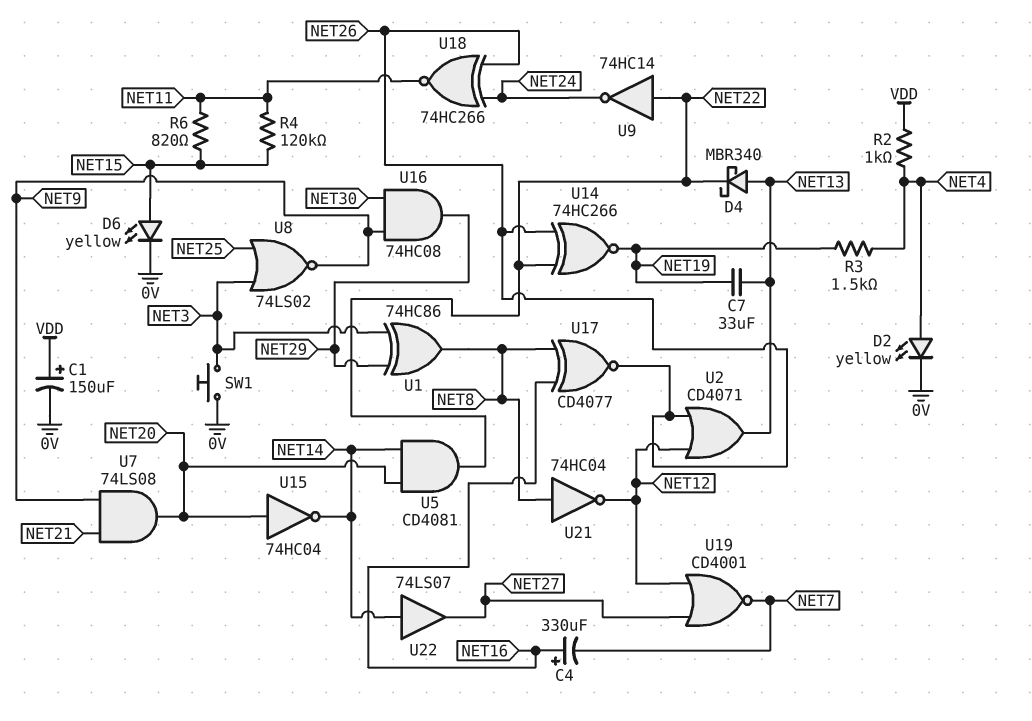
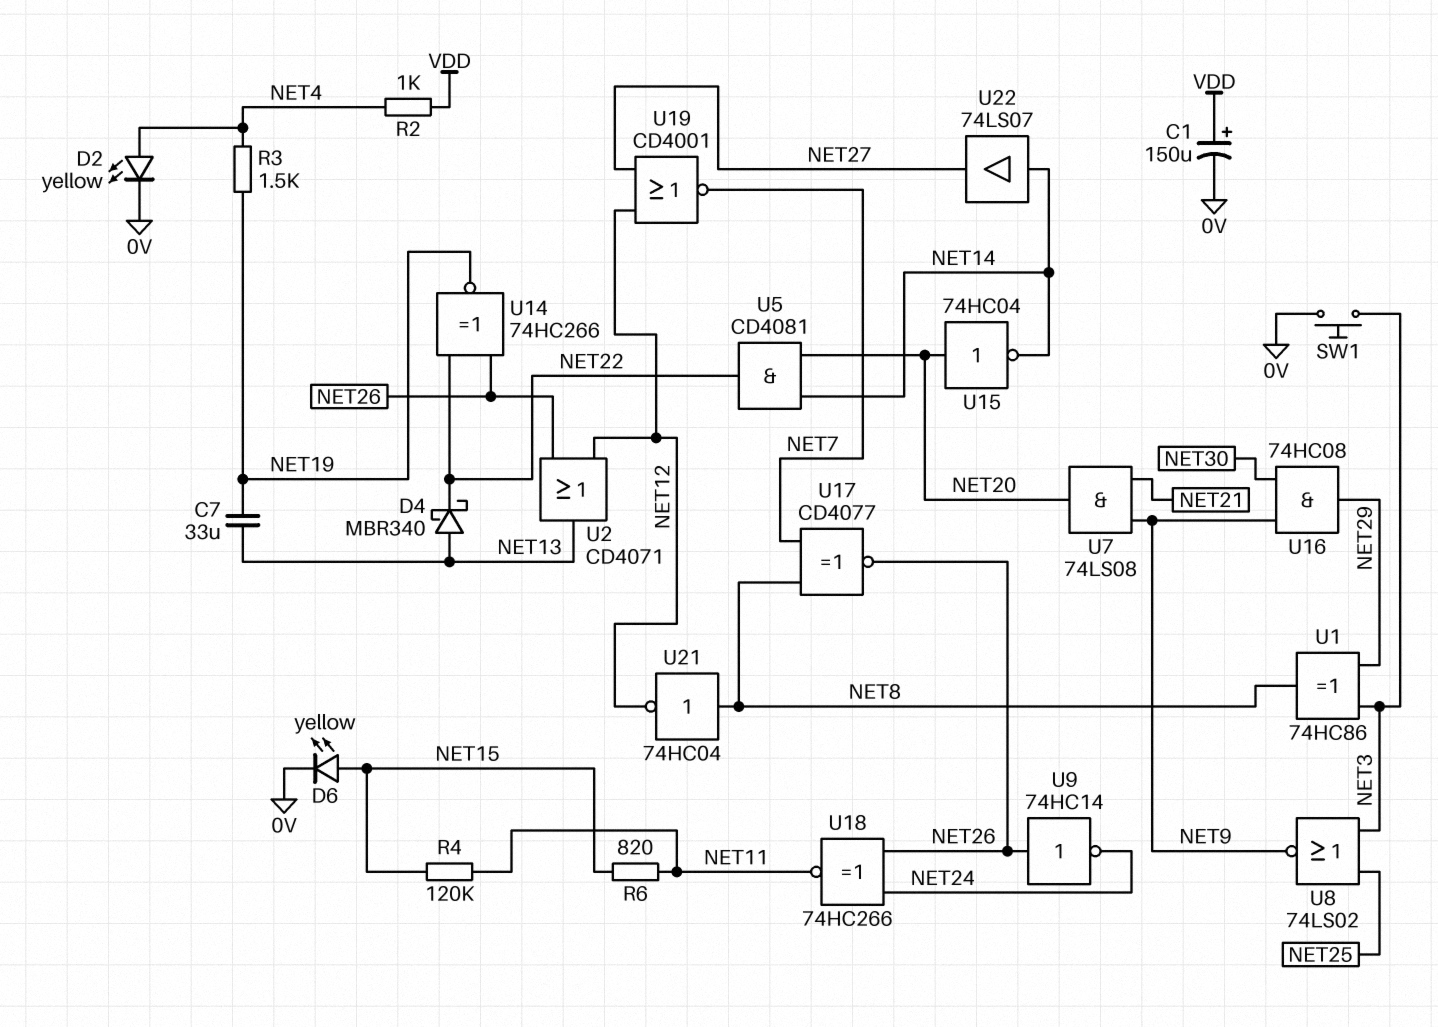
C4: 330uF (plus NET16, minus NET7) -> none
U9: NOT 74HC14 (in NET22, out NET24) -> NOT 74HC14 (in NET26, out NET24)
U17: XNOR CD4077 (in NET8, in NET16, out NET26) -> XNOR CD4077 (in NET7, in NET8, out NET26)

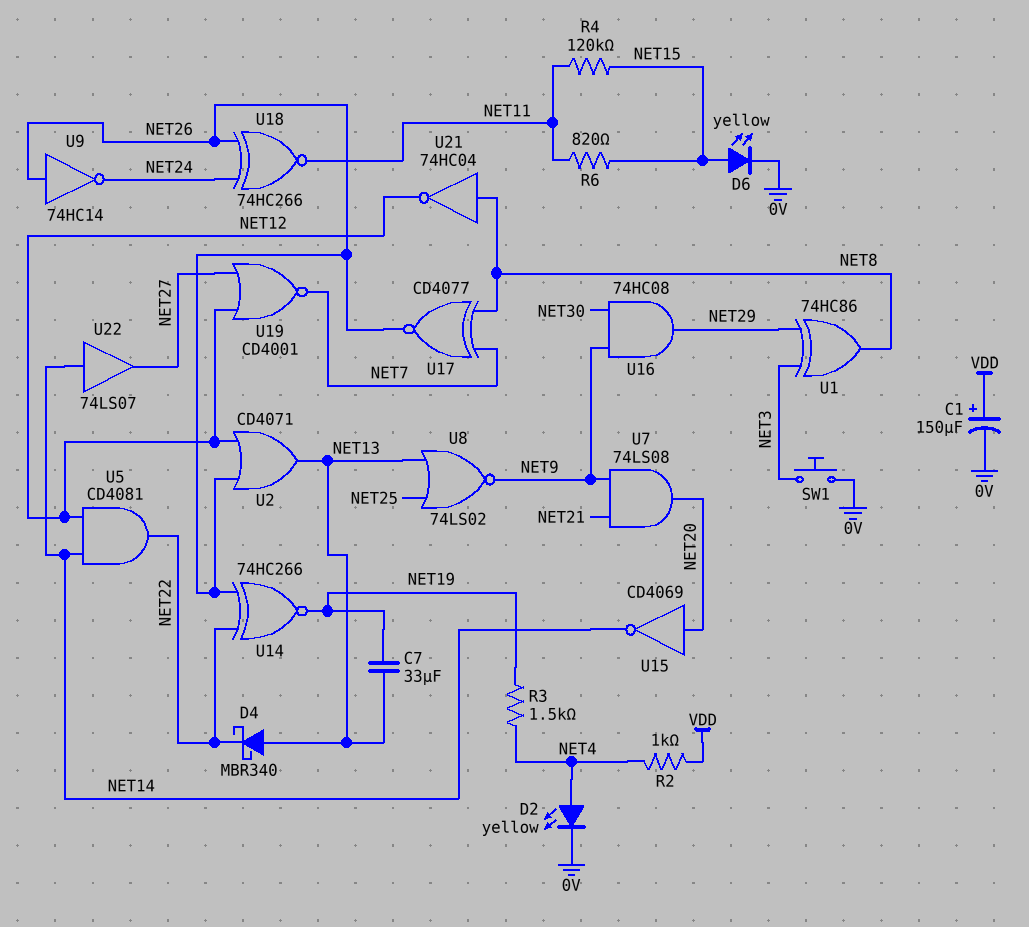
U5: AND CD4081 (in NET14, in NET20, out NET22) -> AND CD4081 (in NET12, in NET14, out NET22)
U8: NOR 74LS02 (in NET3, in NET25, out NET9) -> NOR 74LS02 (in NET13, in NET25, out NET9)
U15: NOT 74HC04 (in NET20, out NET14) -> NOT CD4069 (in NET20, out NET14)

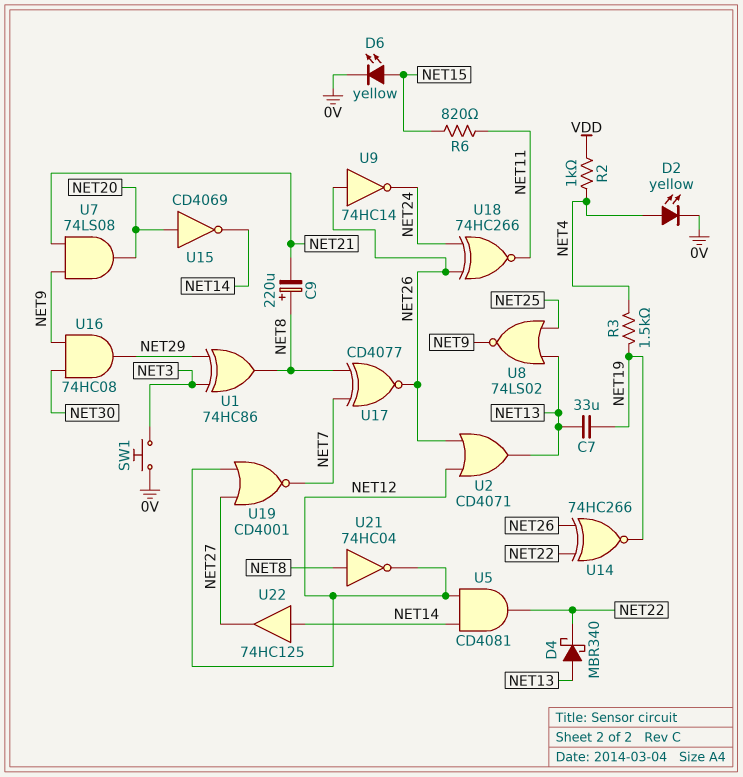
C1: 150uF (plus VDD, minus 0V) -> none
C9: none -> 220uF (plus NET8, minus NET21)
R4: 120k (NET11, NET15) -> none
U22: buffer 74LS07 (in NET14, out NET27) -> buffer 74HC125 (in NET14, out NET27)

